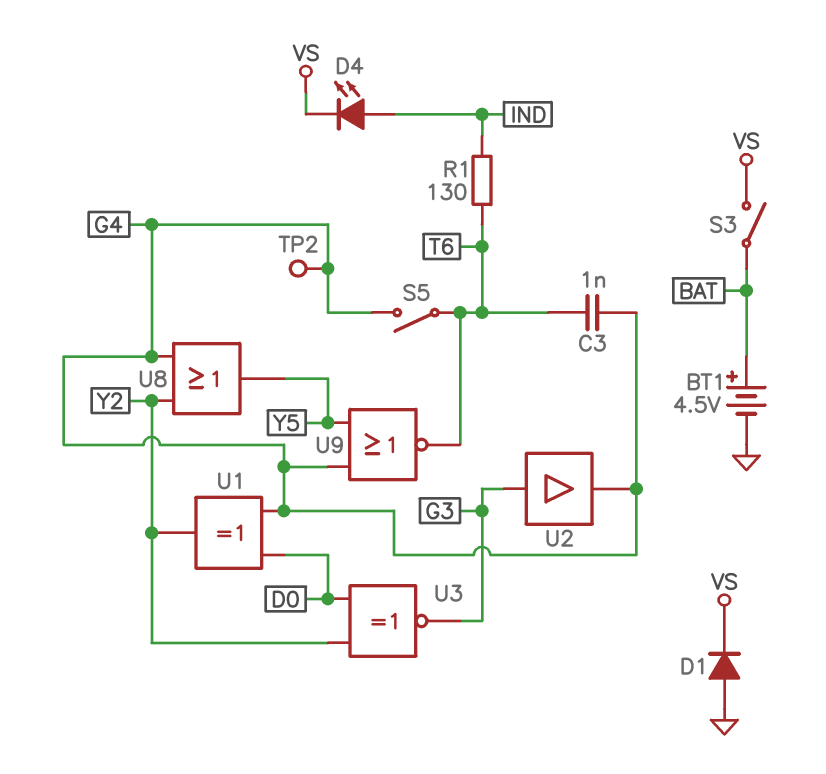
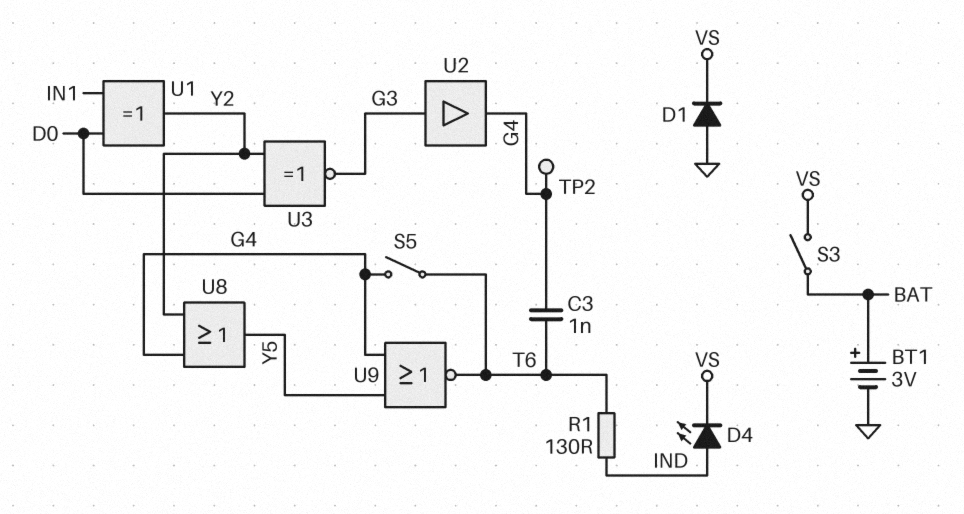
BT1: 4.5V (plus BAT, minus GND) -> 3V (plus BAT, minus GND)
U1: XOR (in D0, in G4, out Y2) -> XOR (in D0, in IN1, out Y2)

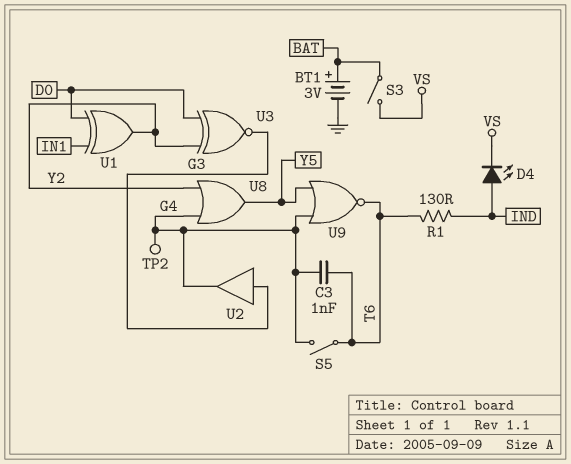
D1: diode (A GND, K VS) -> none

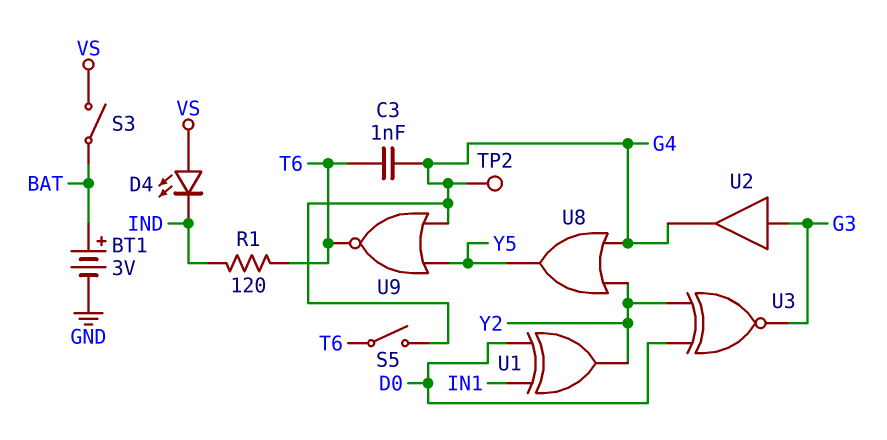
D4: LED (A IND, K VS) -> LED (A VS, K IND)
R1: 130 (IND, T6) -> 120 (IND, T6)

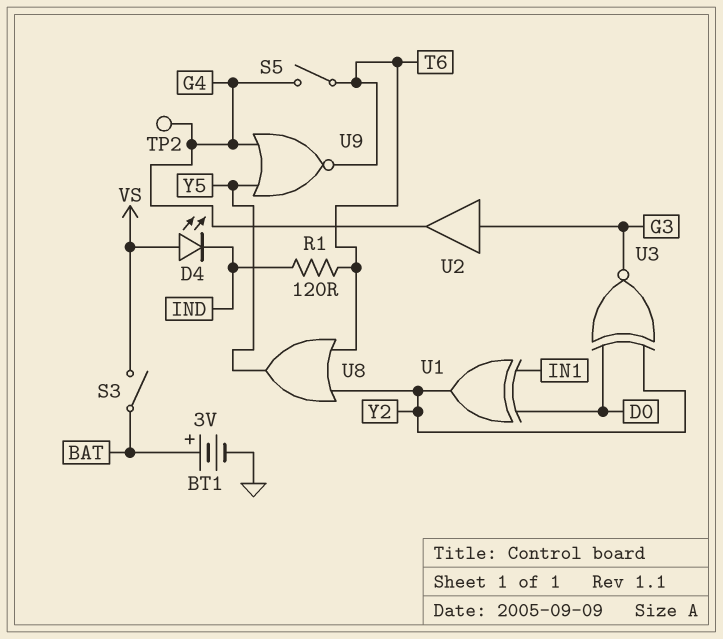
C3: 1nF (G4, T6) -> none
U8: OR (in G4, in Y2, out Y5) -> OR (in T6, in Y2, out Y5)

